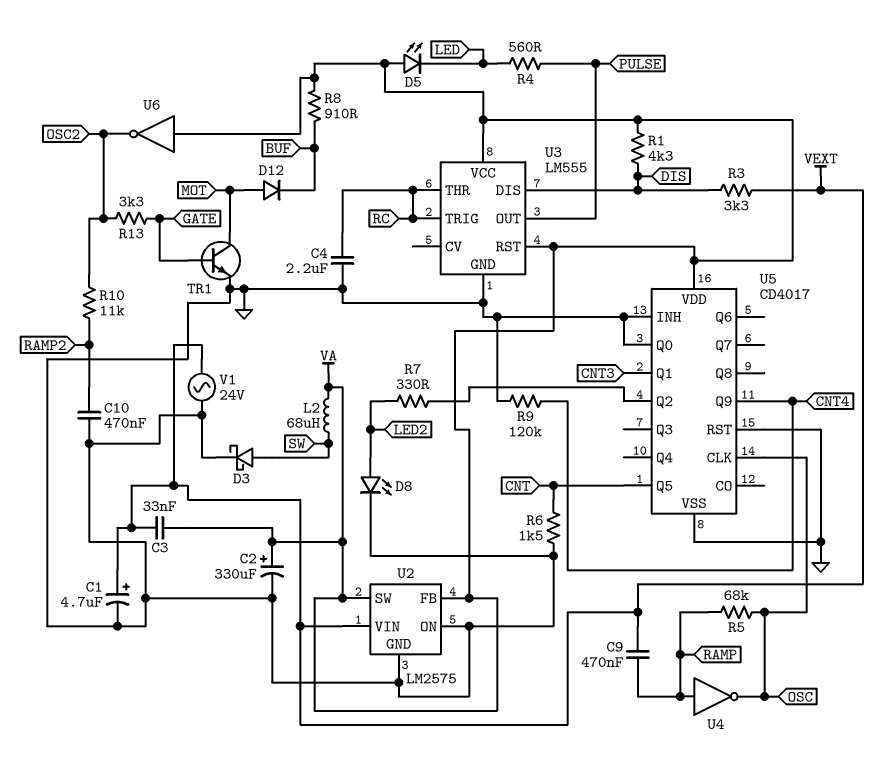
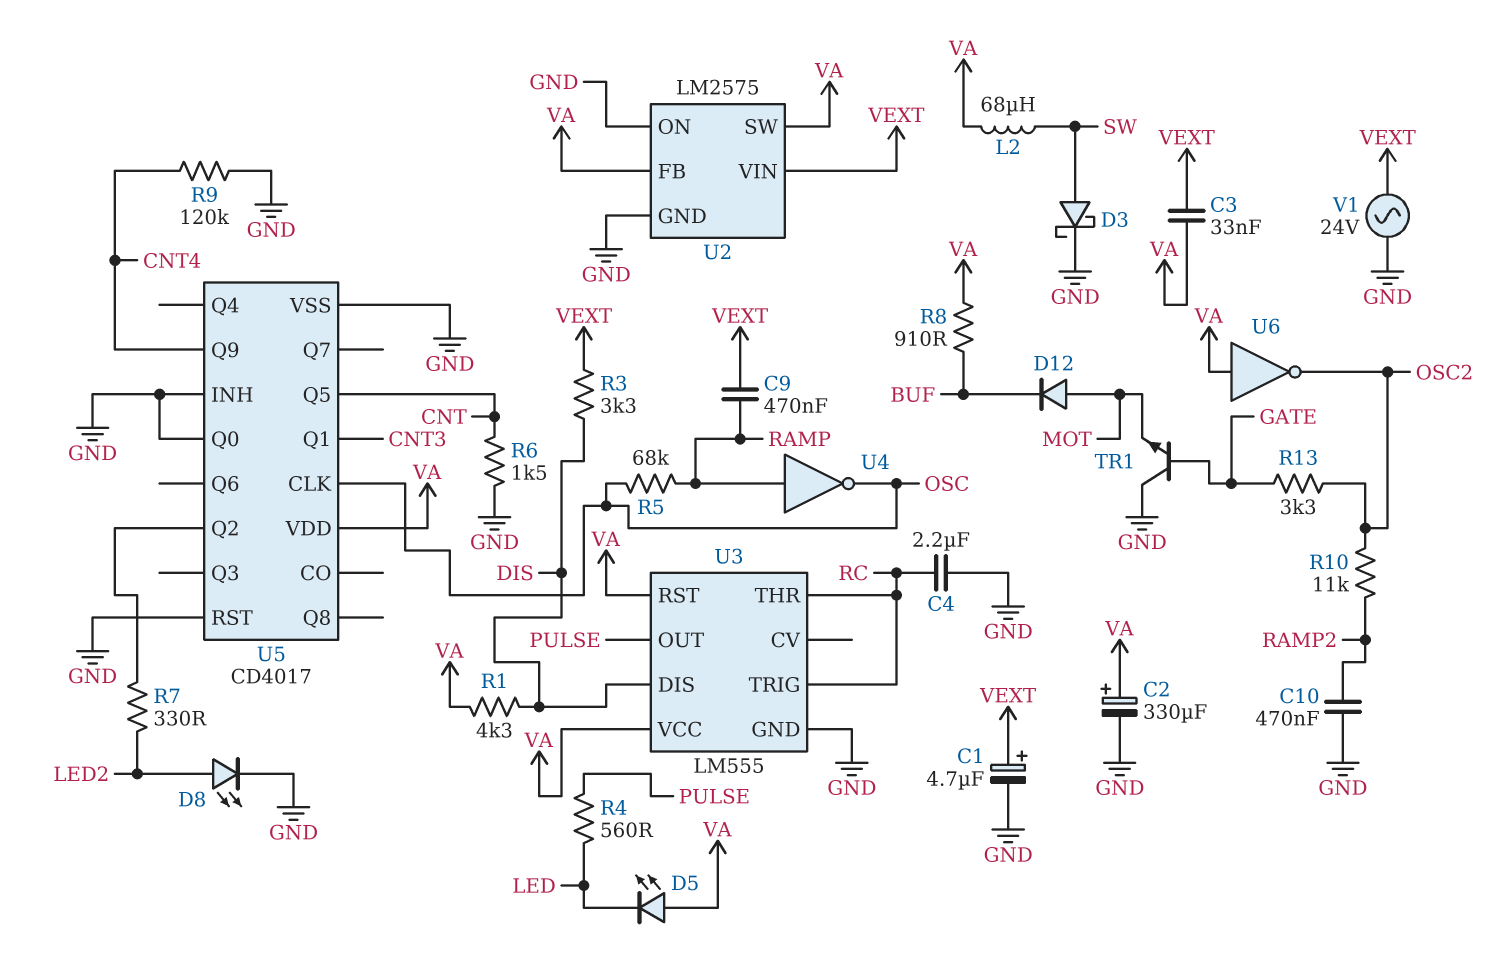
TR1: NPN (B GATE, C MOT, E GND) -> NPN (B GATE, C GND, E MOT)

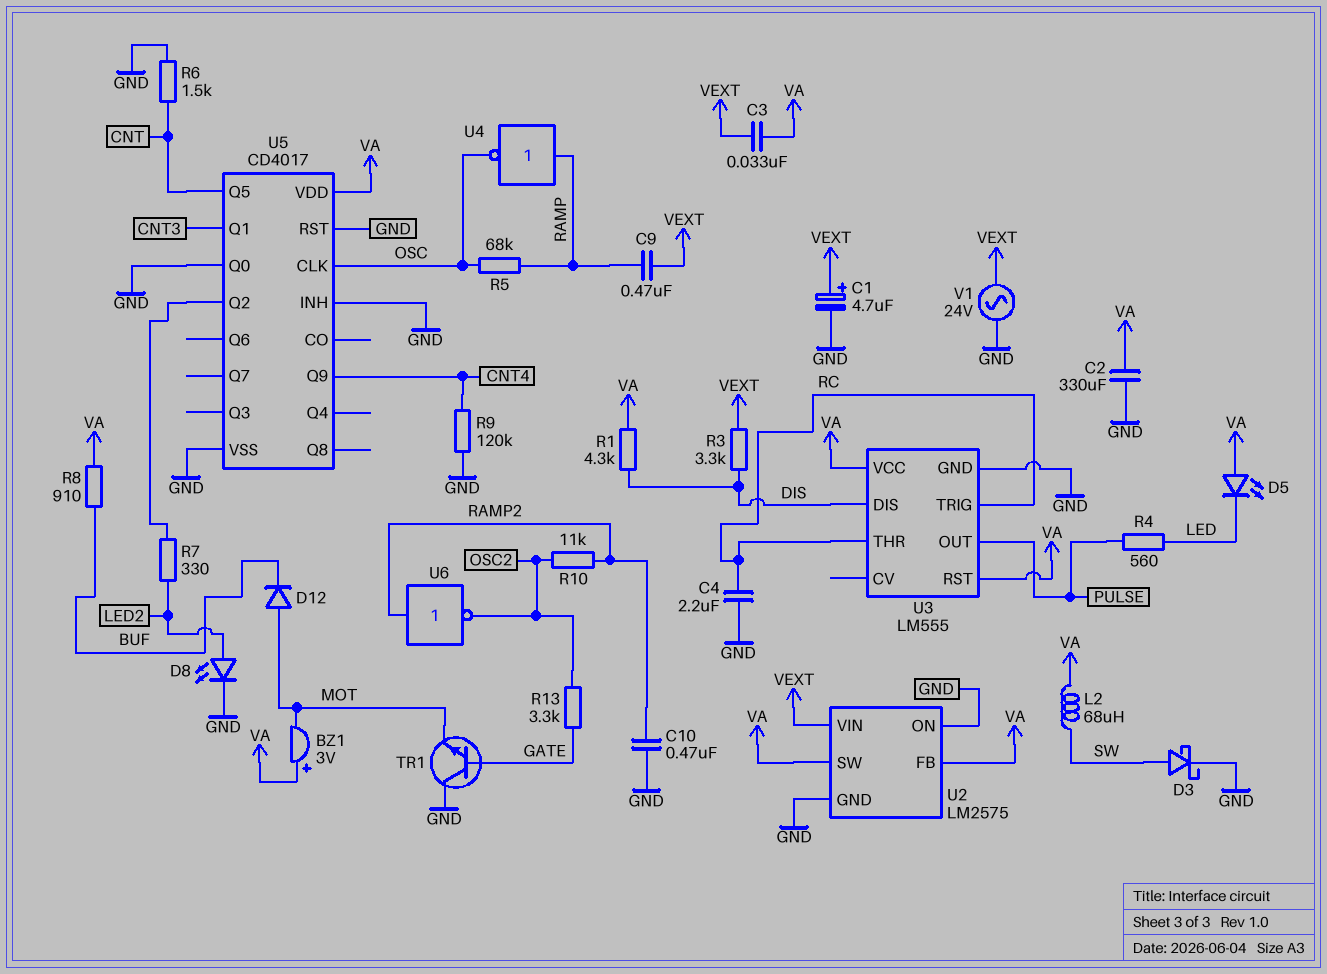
BZ1: none -> buzzer 3V (plus VA, minus MOT)
C2: 330uF (plus VA, minus GND) -> 330uF (GND, VA)
U6: NOT (in VA, out OSC2) -> NOT (in RAMP2, out OSC2)

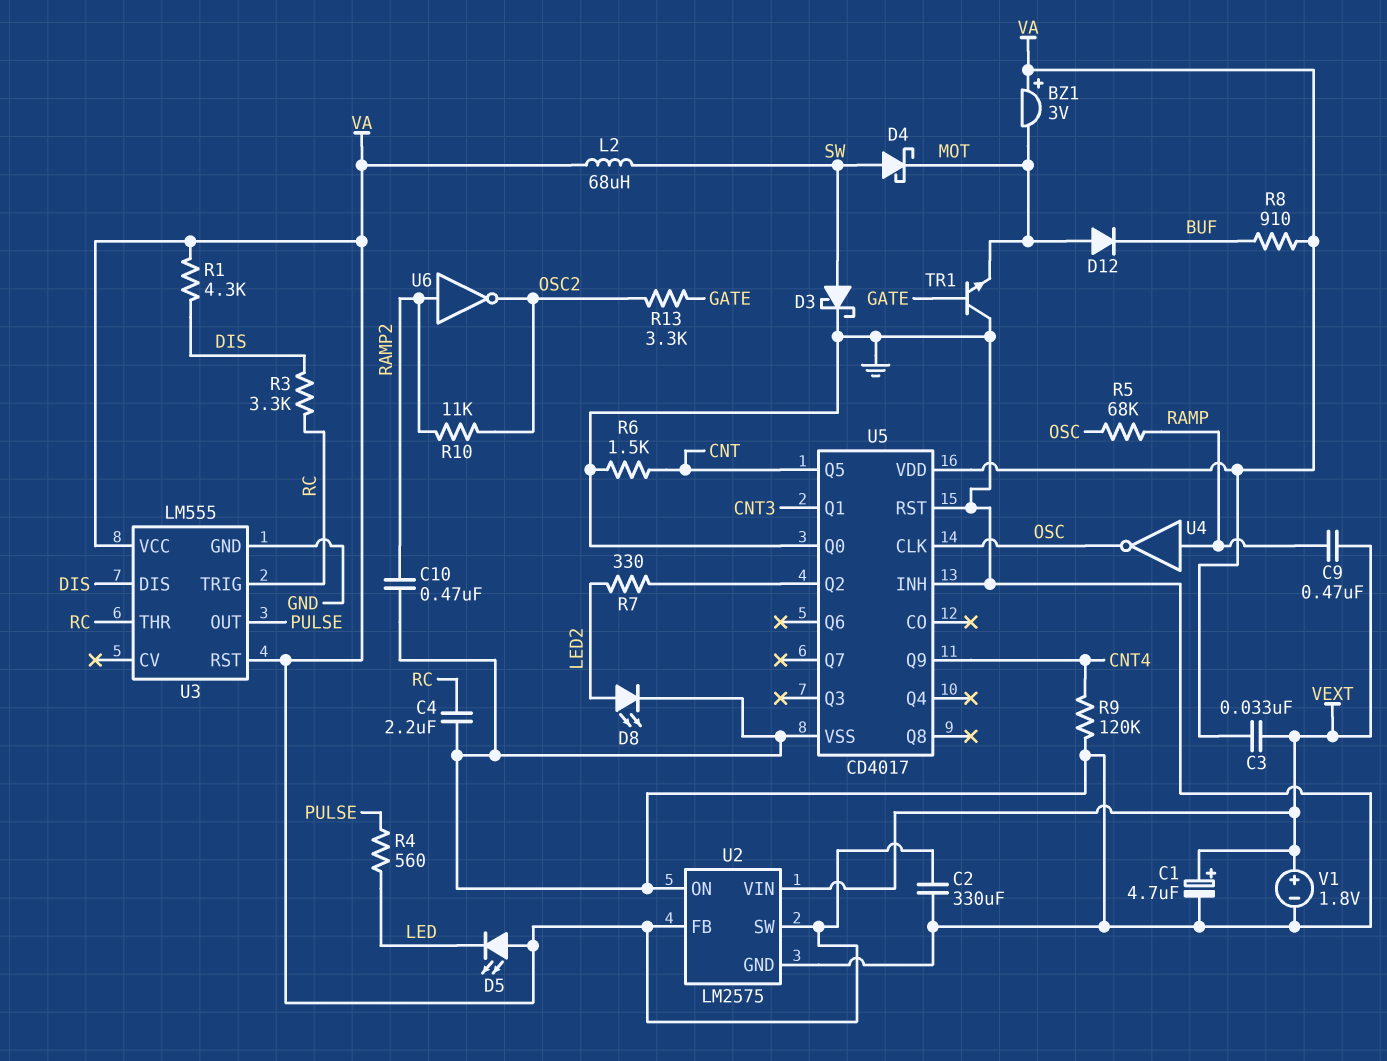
D4: none -> schottky (A SW, K MOT)
R3: 3.3k (DIS, VEXT) -> 3.3k (DIS, RC)
V1: AC 24V (GND, VEXT) -> 1.8V (plus VEXT, minus GND)

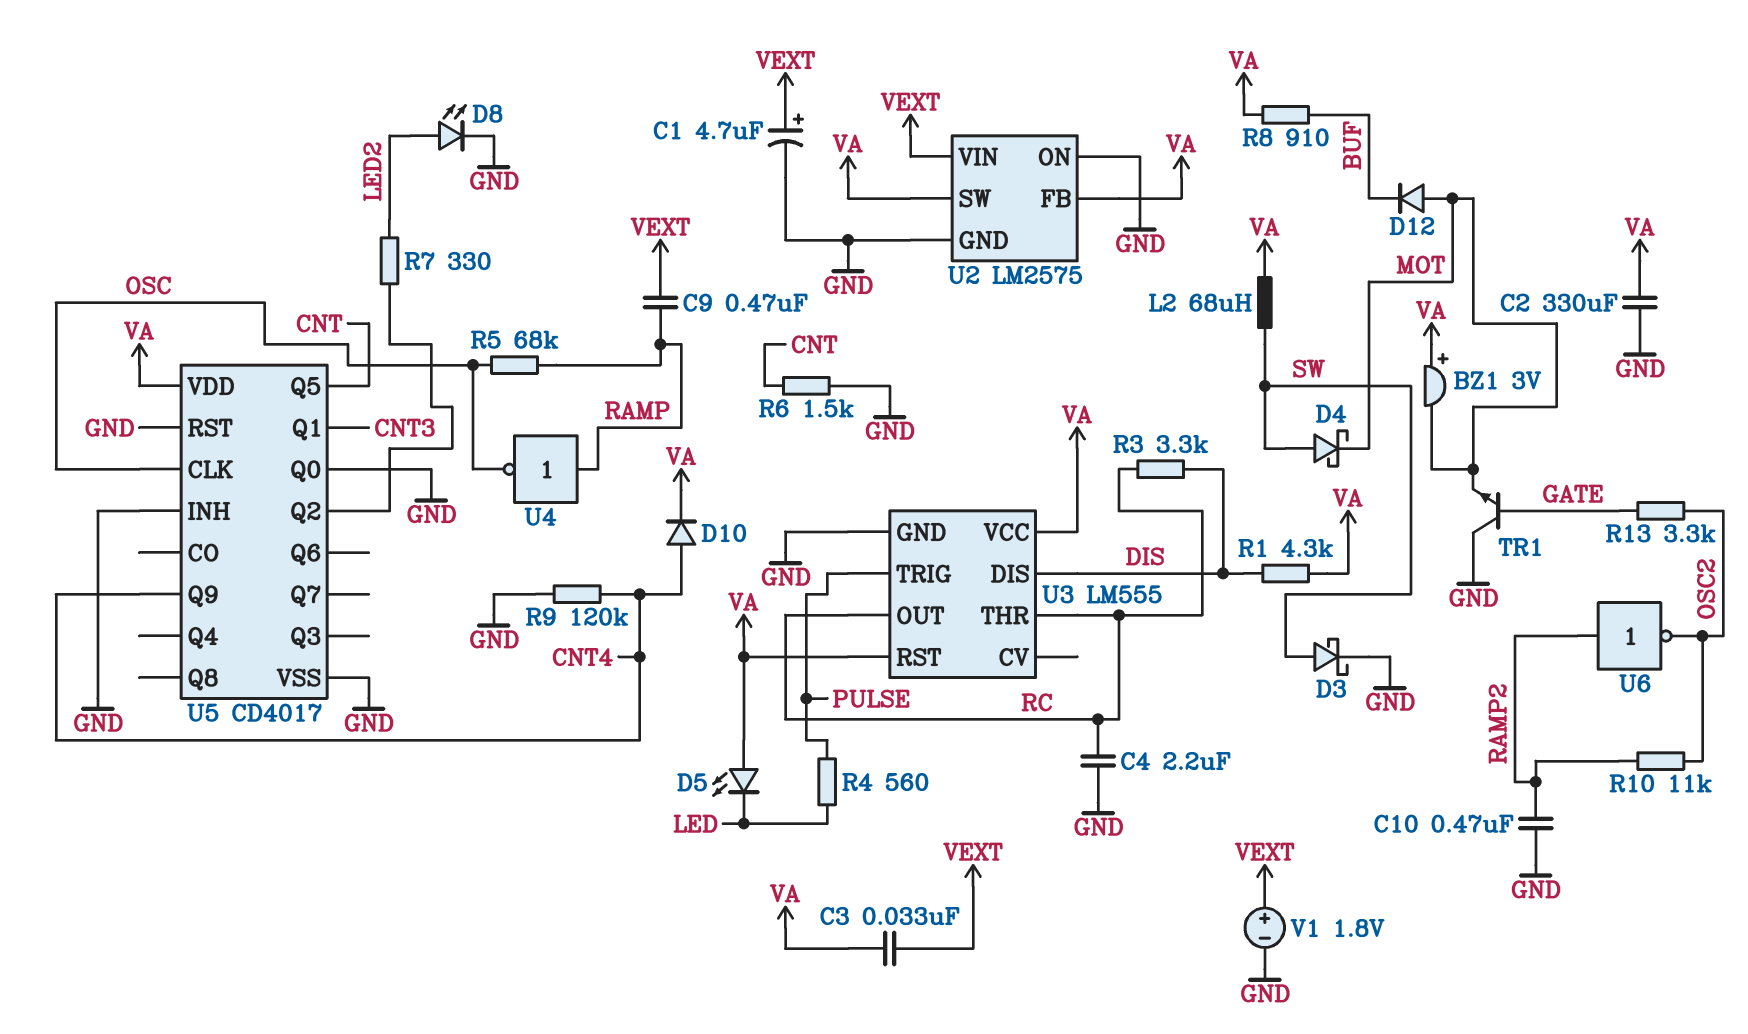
D10: none -> diode (A CNT4, K VA)
U3 pin OUT: PULSE -> RC
U3 pin TRIG: RC -> PULSE

